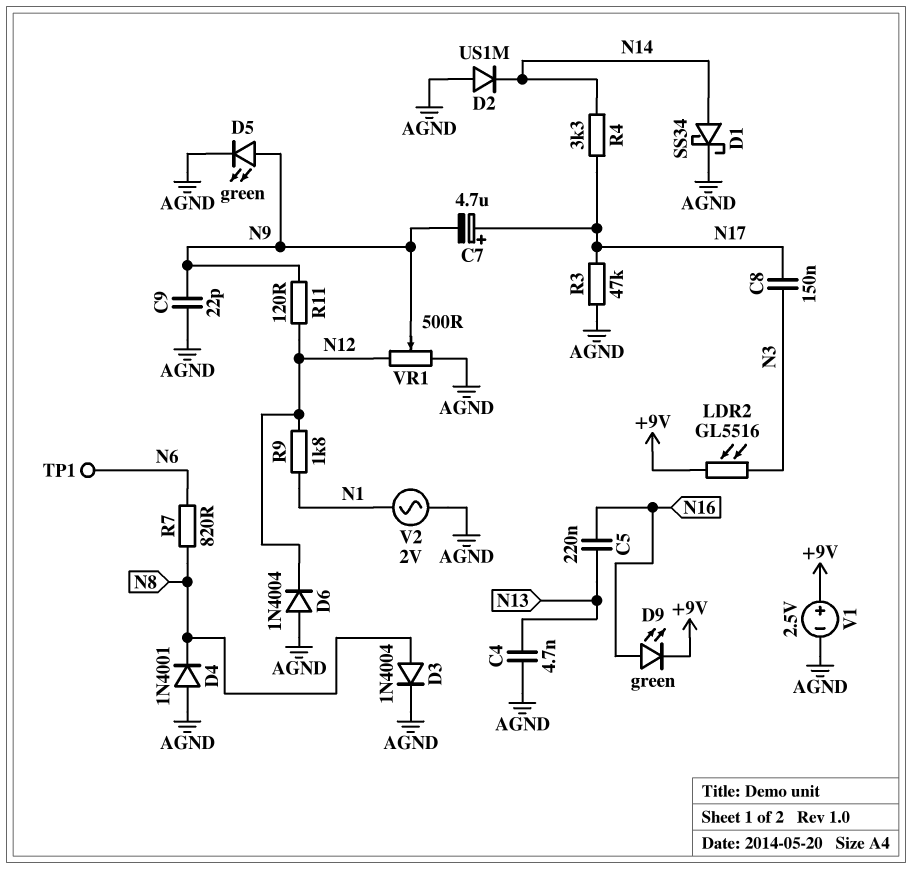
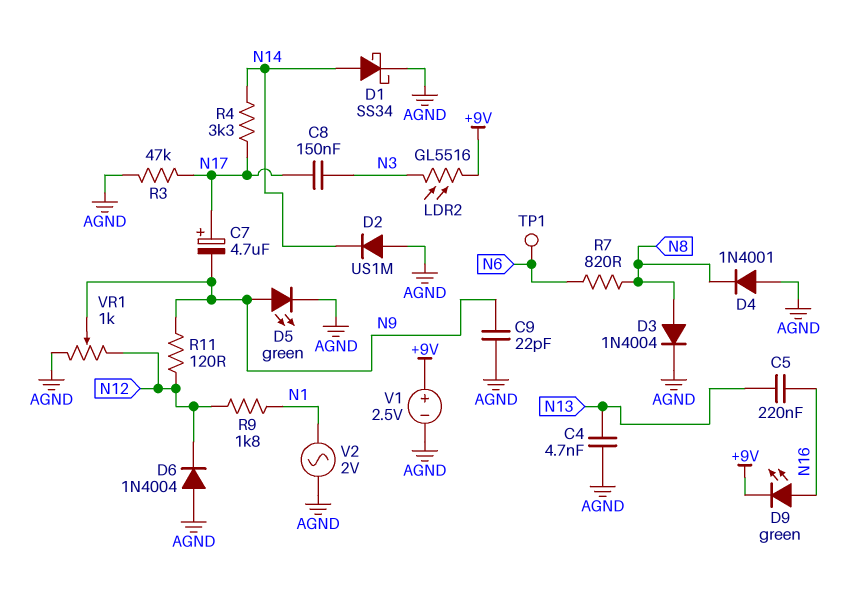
VR1: 500 (AGND, N12, wiper N9) -> 1k (AGND, N12, wiper N9)

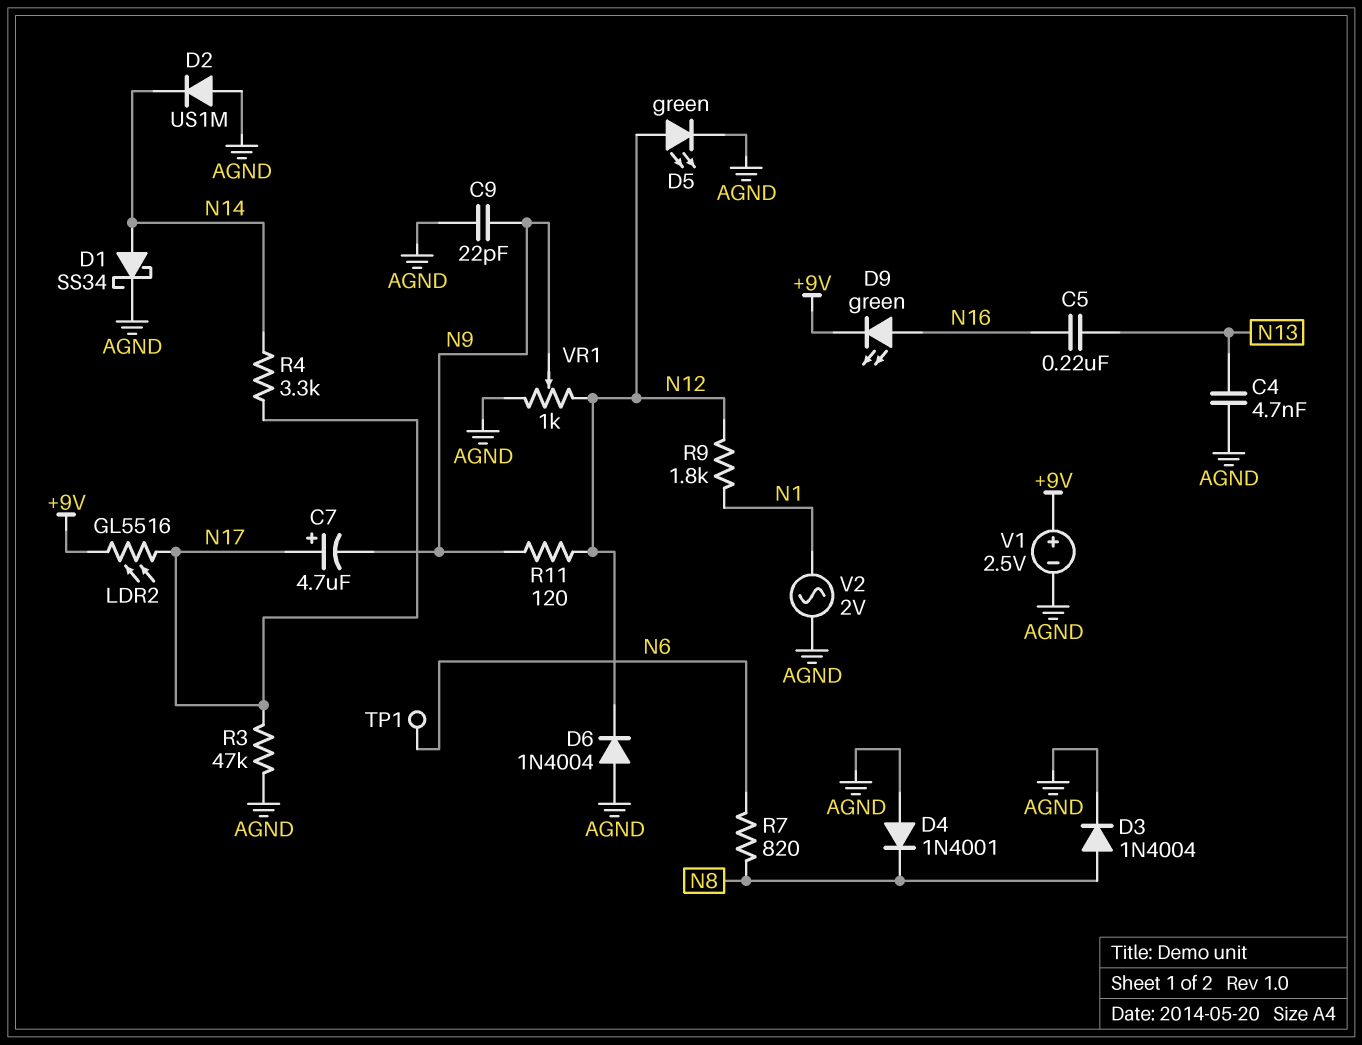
C8: 150nF (N3, N17) -> none
D5: LED green (A N9, K AGND) -> LED green (A N12, K AGND)
LDR2: GL5516 (+9V, N3) -> GL5516 (+9V, N17)

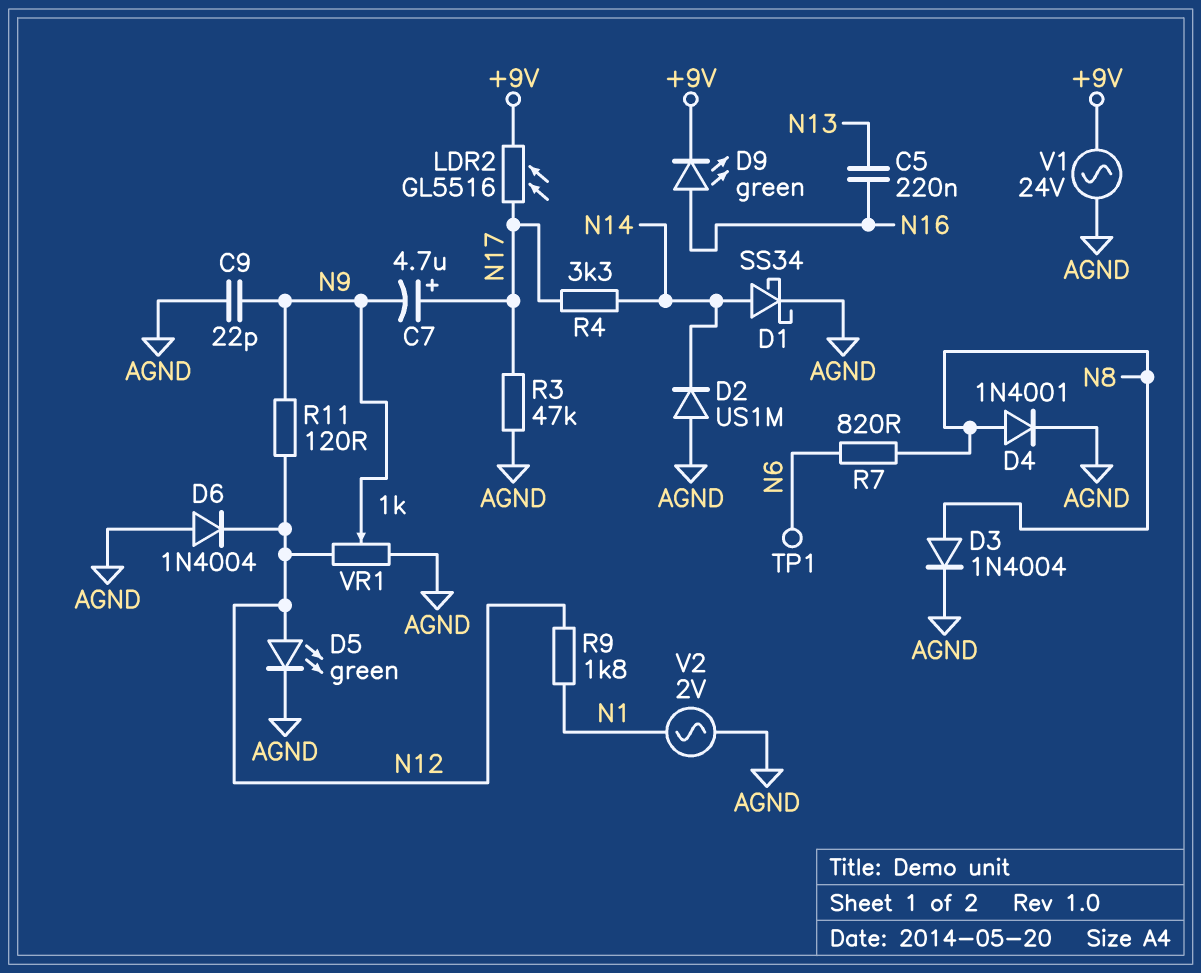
C4: 4.7nF (AGND, N13) -> none
D4: diode 1N4001 (A AGND, K N8) -> diode 1N4001 (A N8, K AGND)
V1: 2.5V (plus +9V, minus AGND) -> AC 24V (+9V, AGND)

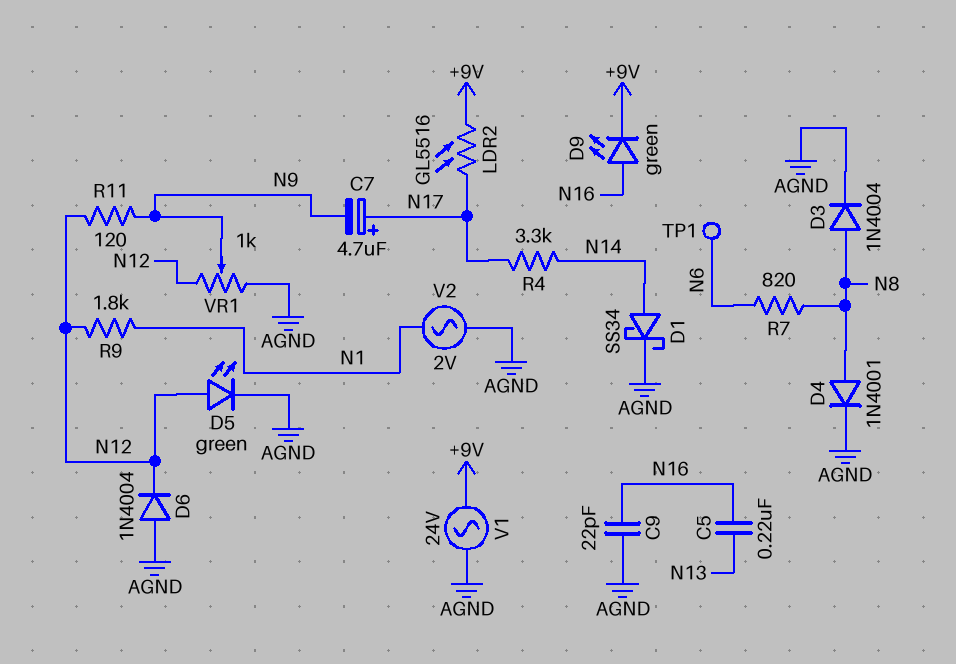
C9: 22pF (AGND, N9) -> 22pF (AGND, N16)
D2: diode US1M (A AGND, K N14) -> none
R3: 47k (AGND, N17) -> none

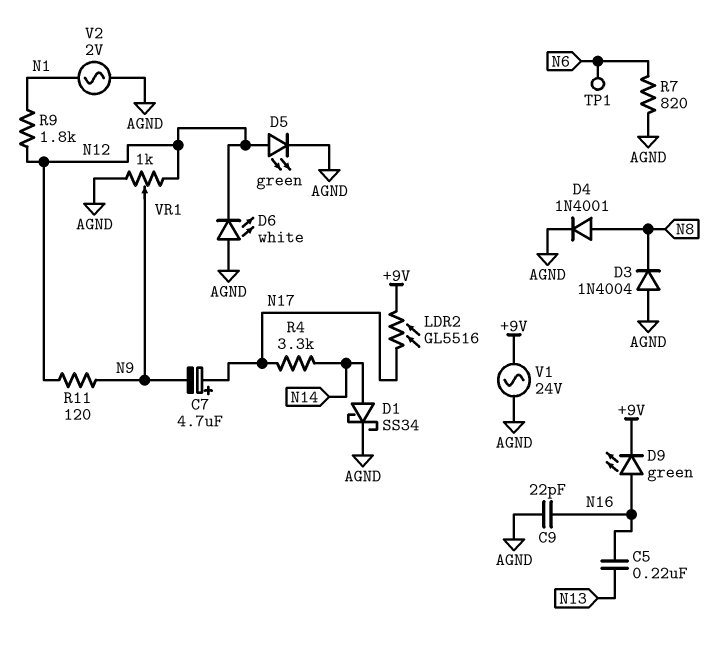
D3: diode 1N4004 (A N8, K AGND) -> diode 1N4004 (A AGND, K N8)
D6: diode 1N4004 (A AGND, K N12) -> LED white (A AGND, K N12)
R7: 820 (N6, N8) -> 820 (AGND, N6)

